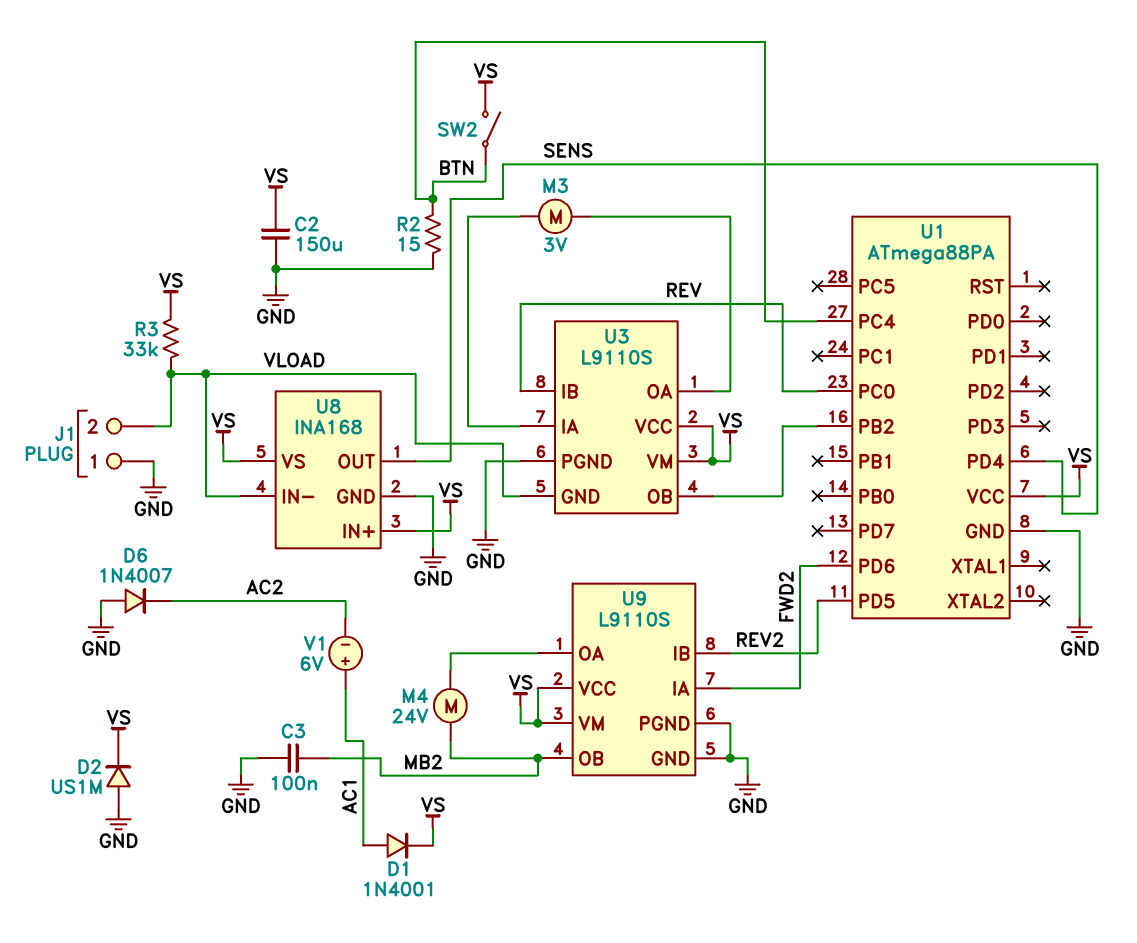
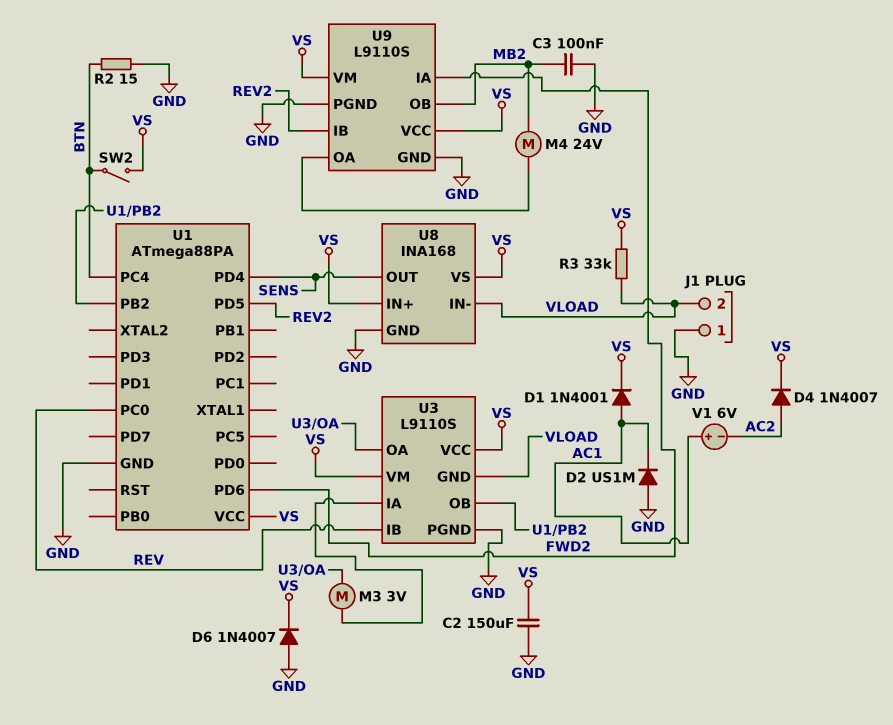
D2: diode US1M (A GND, K VS) -> diode US1M (A GND, K AC1)
D4: none -> diode 1N4007 (A AC2, K VS)
D6: diode 1N4007 (A GND, K AC2) -> diode 1N4007 (A GND, K VS)

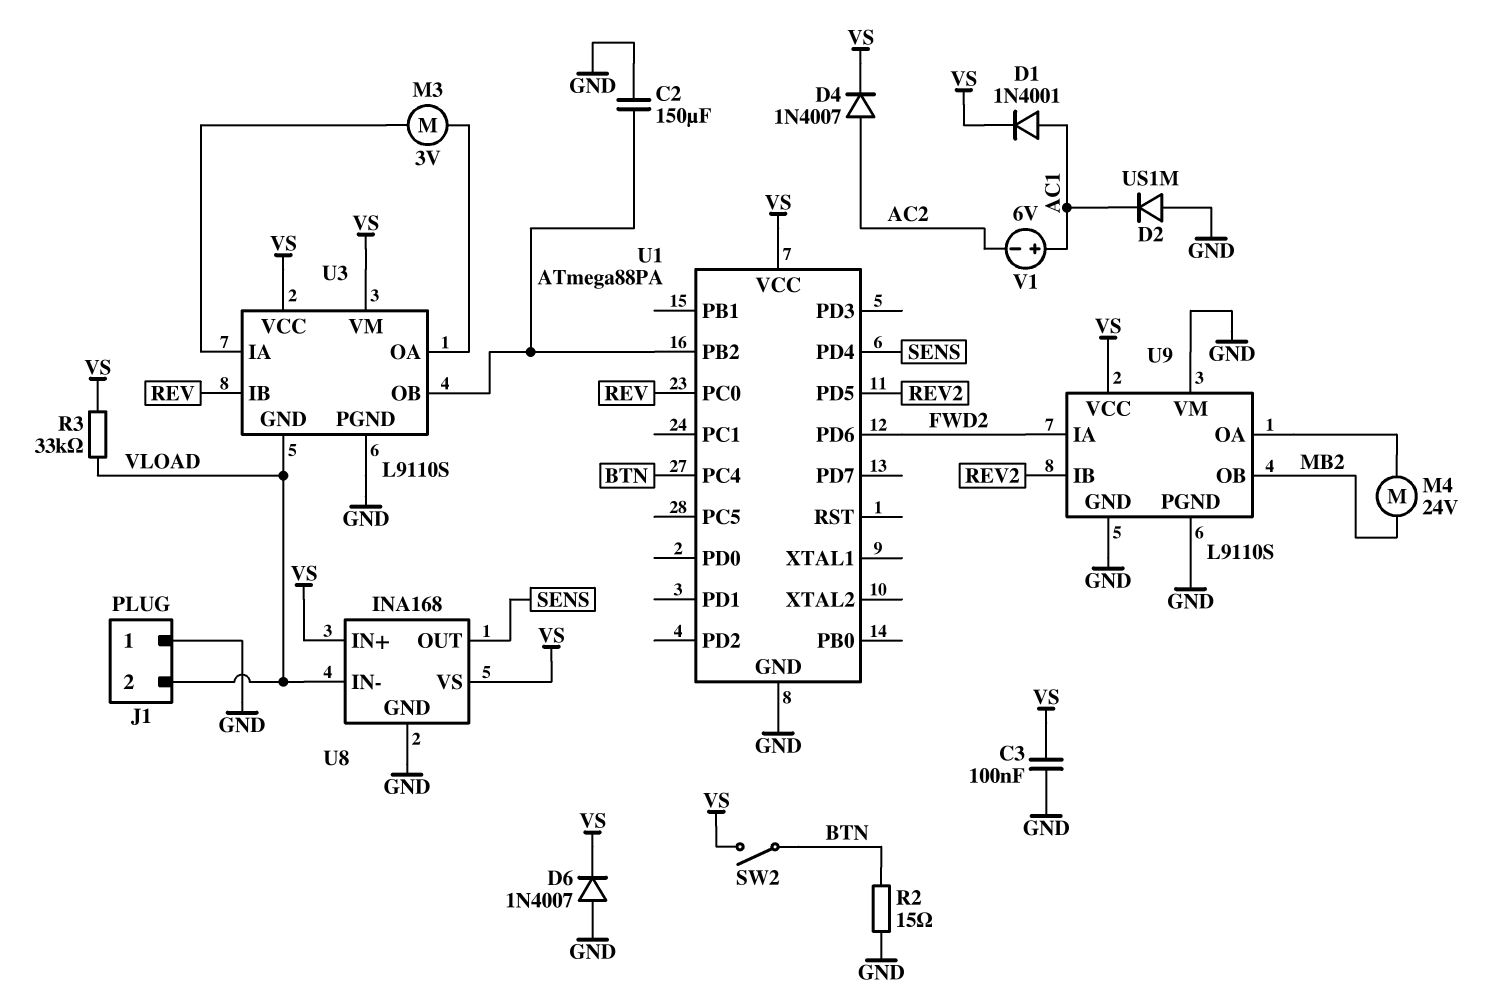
C2: 150uF (GND, VS) -> 150uF (GND, U1/PB2)
C3: 100nF (GND, MB2) -> 100nF (GND, VS)
U9 pin VM: VS -> GND

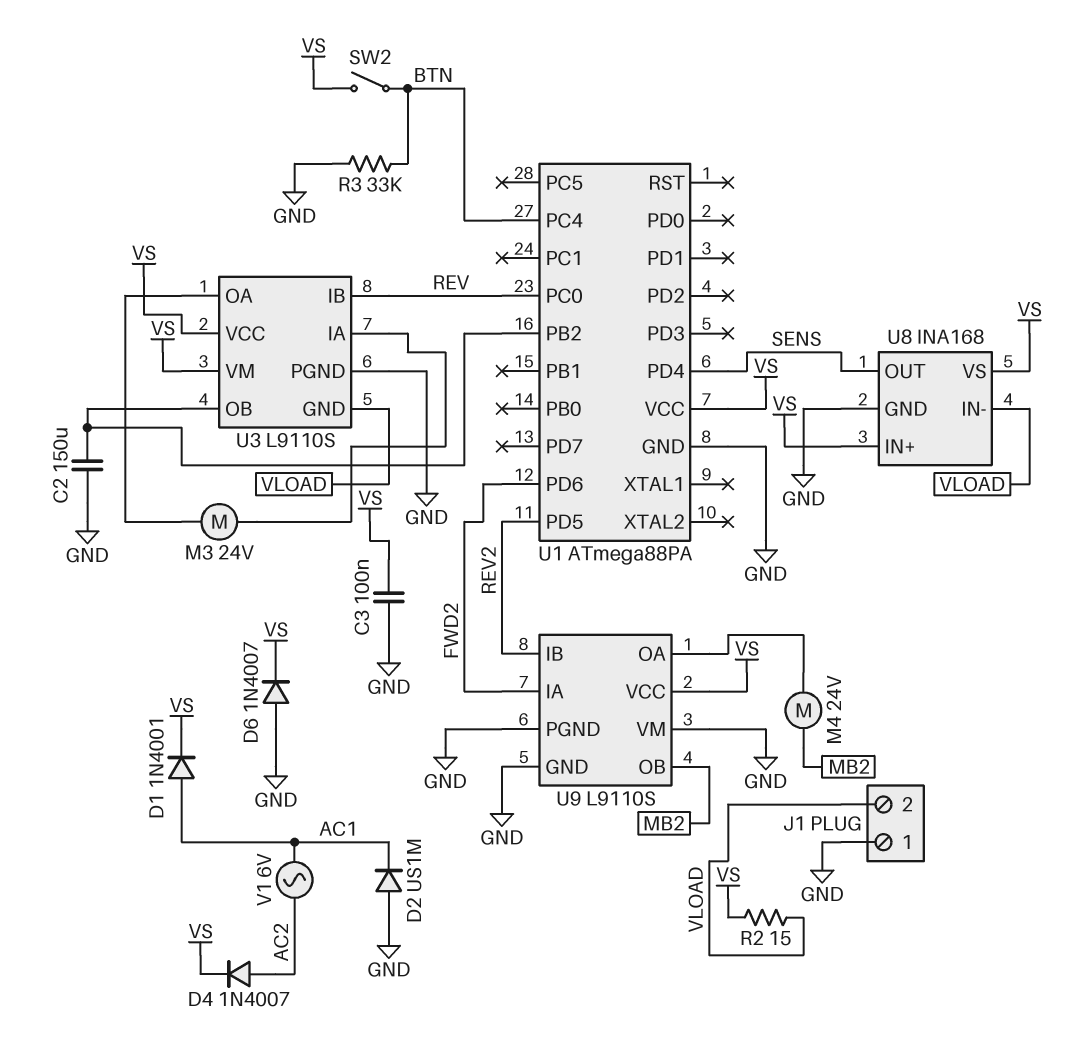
M3: motor 3V (U3/IA, U3/OA) -> motor 24V (U3/IA, U3/OA)
R2: 15 (BTN, GND) -> 15 (VLOAD, VS)
R3: 33k (VLOAD, VS) -> 33k (BTN, GND)
V1: 6V (plus AC1, minus AC2) -> AC 6V (AC1, AC2)

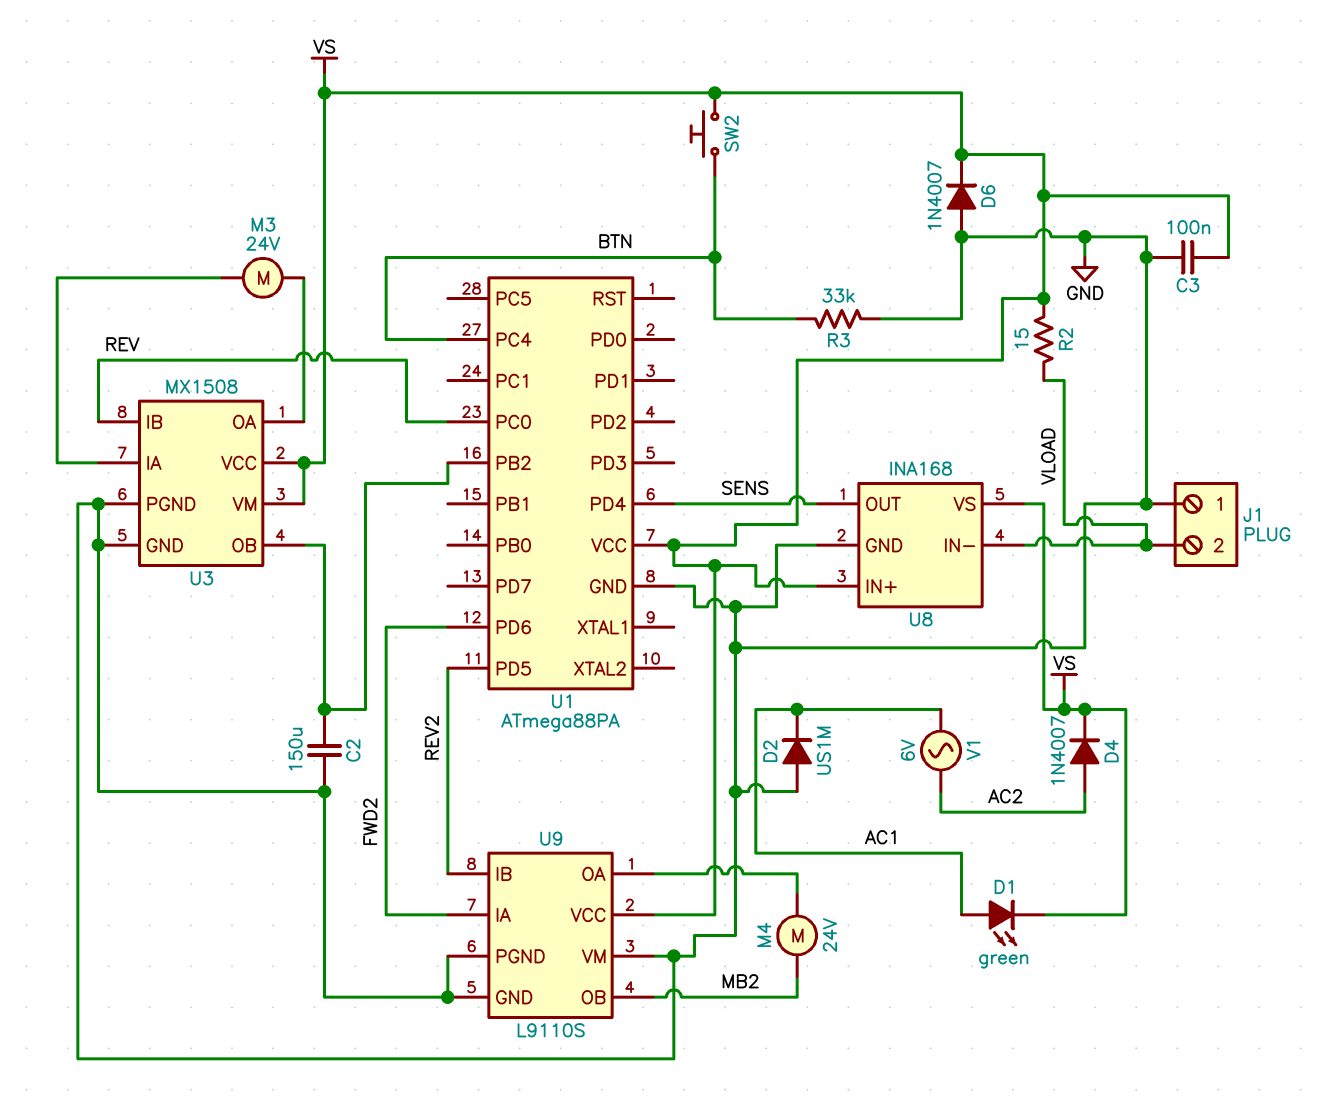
D1: diode 1N4001 (A AC1, K VS) -> LED green (A AC1, K VS)
SW2: switch (BTN, VS) -> button (BTN, VS)
U3: L9110S -> MX1508
U3 pin GND: VLOAD -> GND

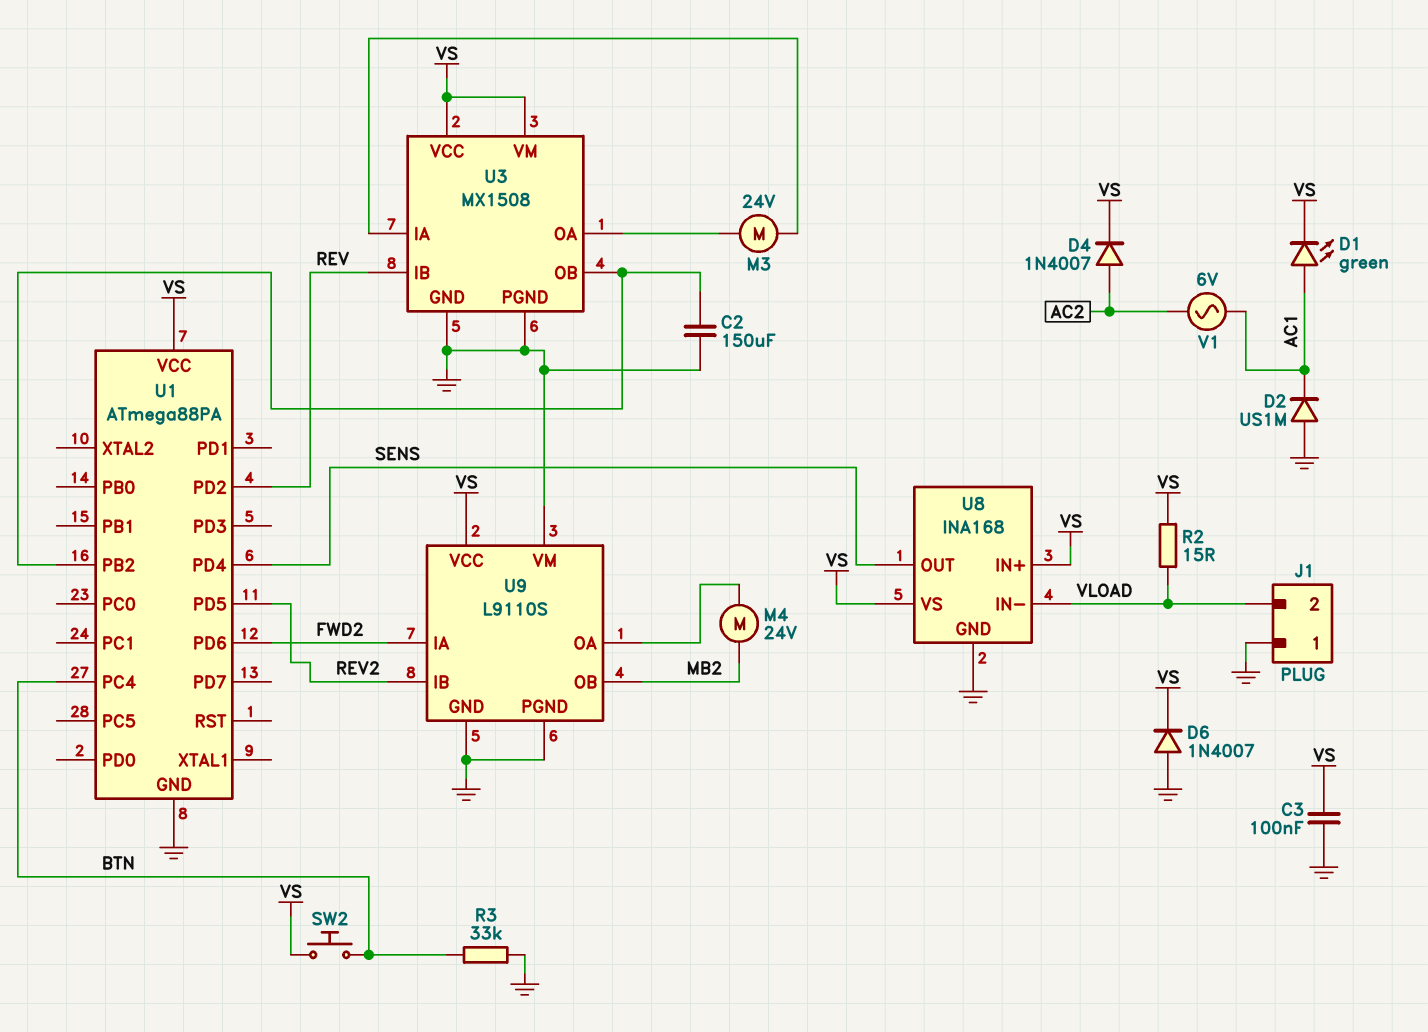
U1 pin PC0: REV -> none
U1 pin PD2: none -> REV

